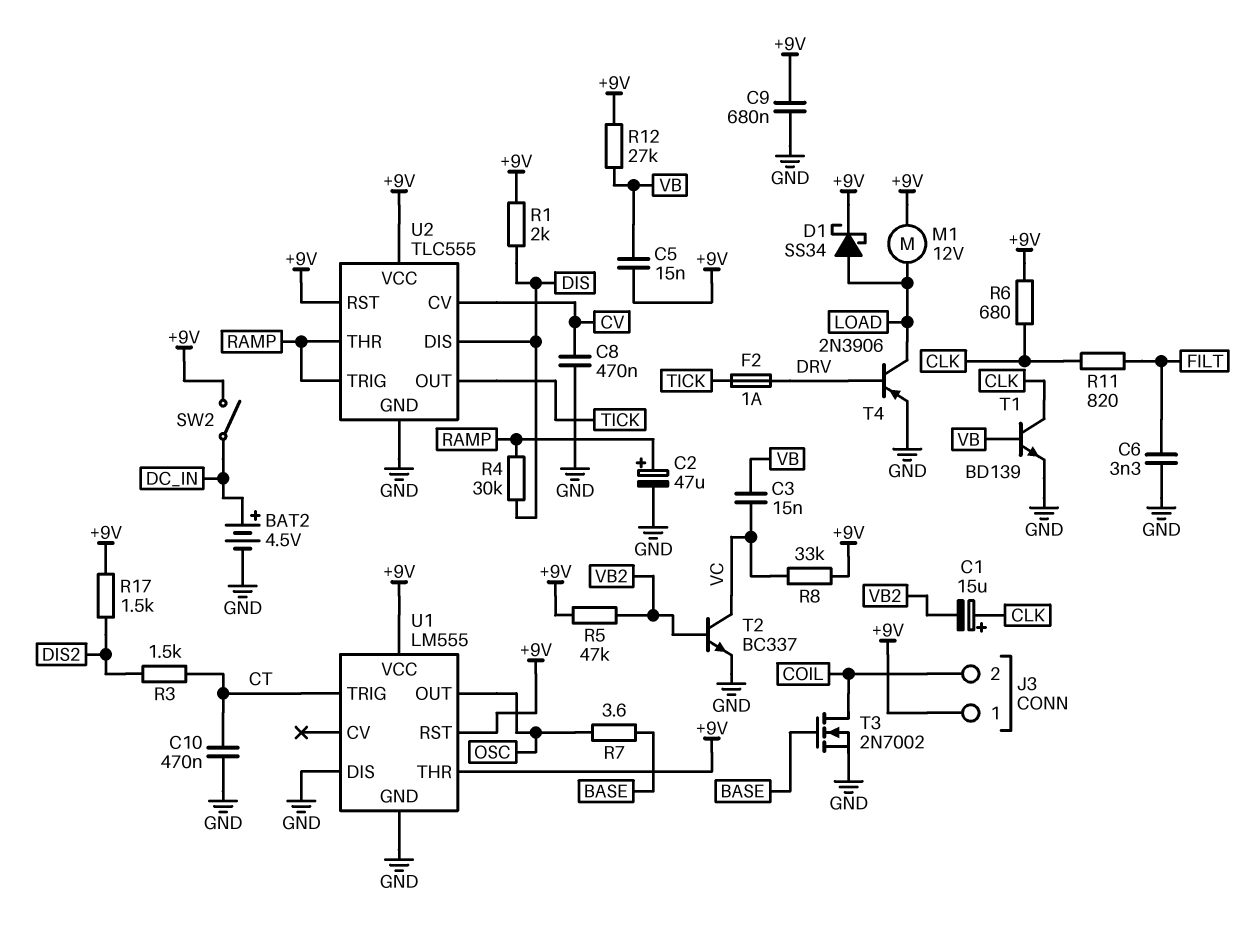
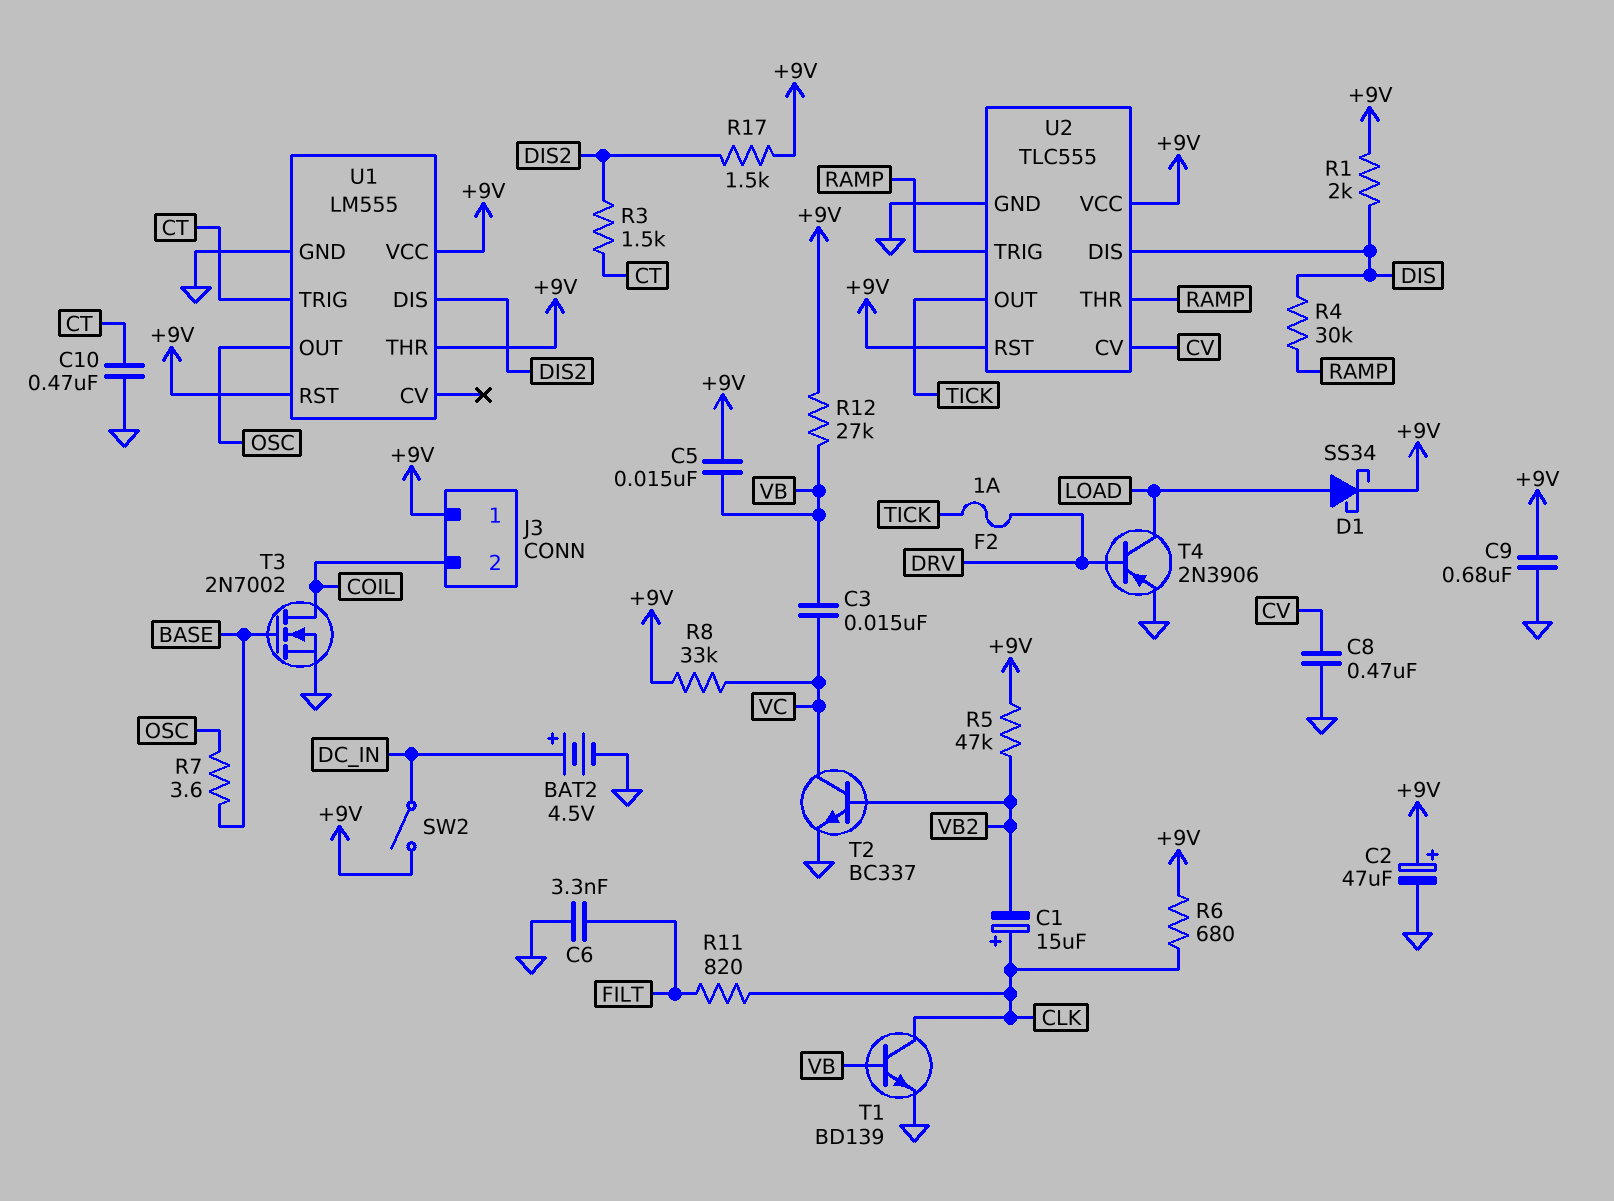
C2: 47uF (plus RAMP, minus GND) -> 47uF (plus +9V, minus GND)
M1: motor 12V (+9V, LOAD) -> none
U1 pin DIS: GND -> DIS2

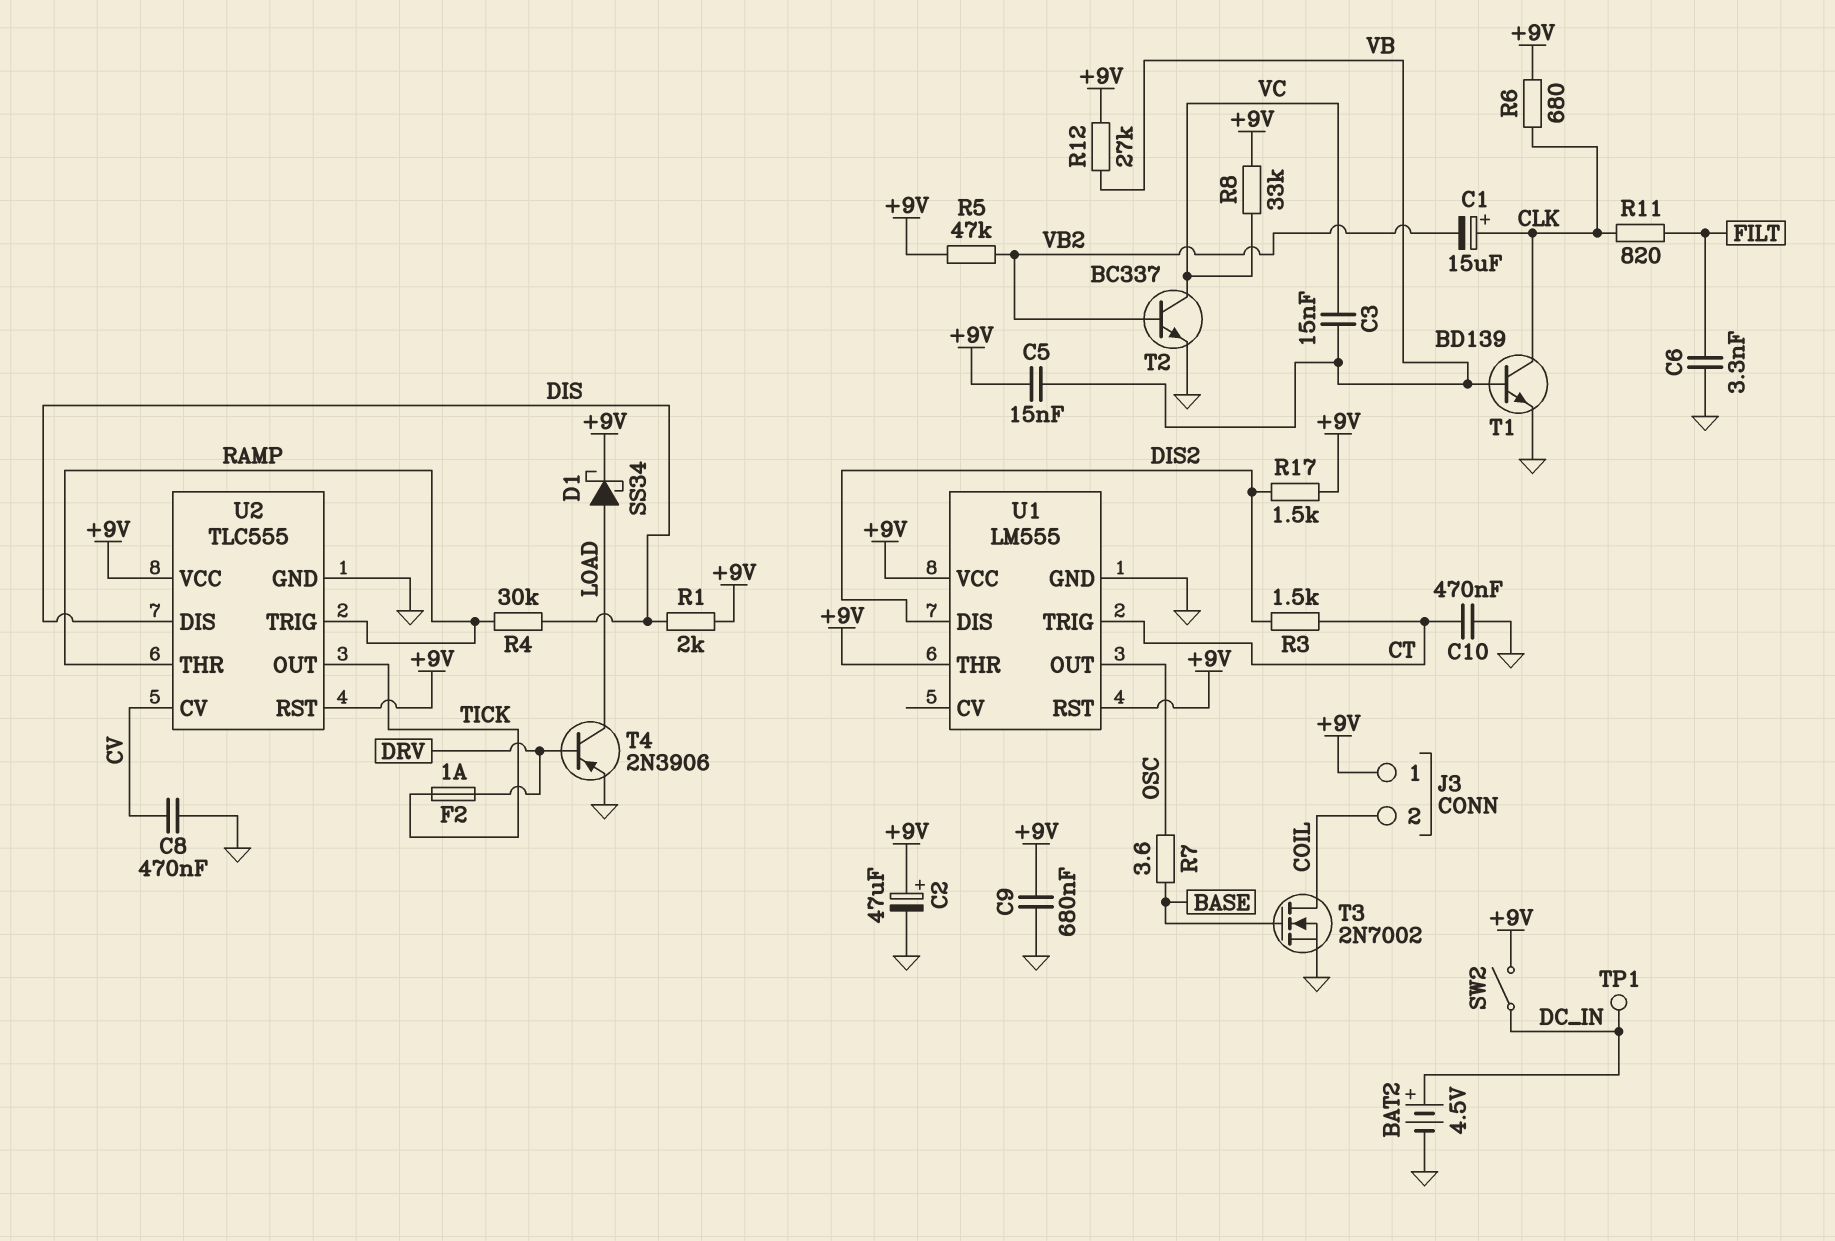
TP1: none -> test point (DC_IN)

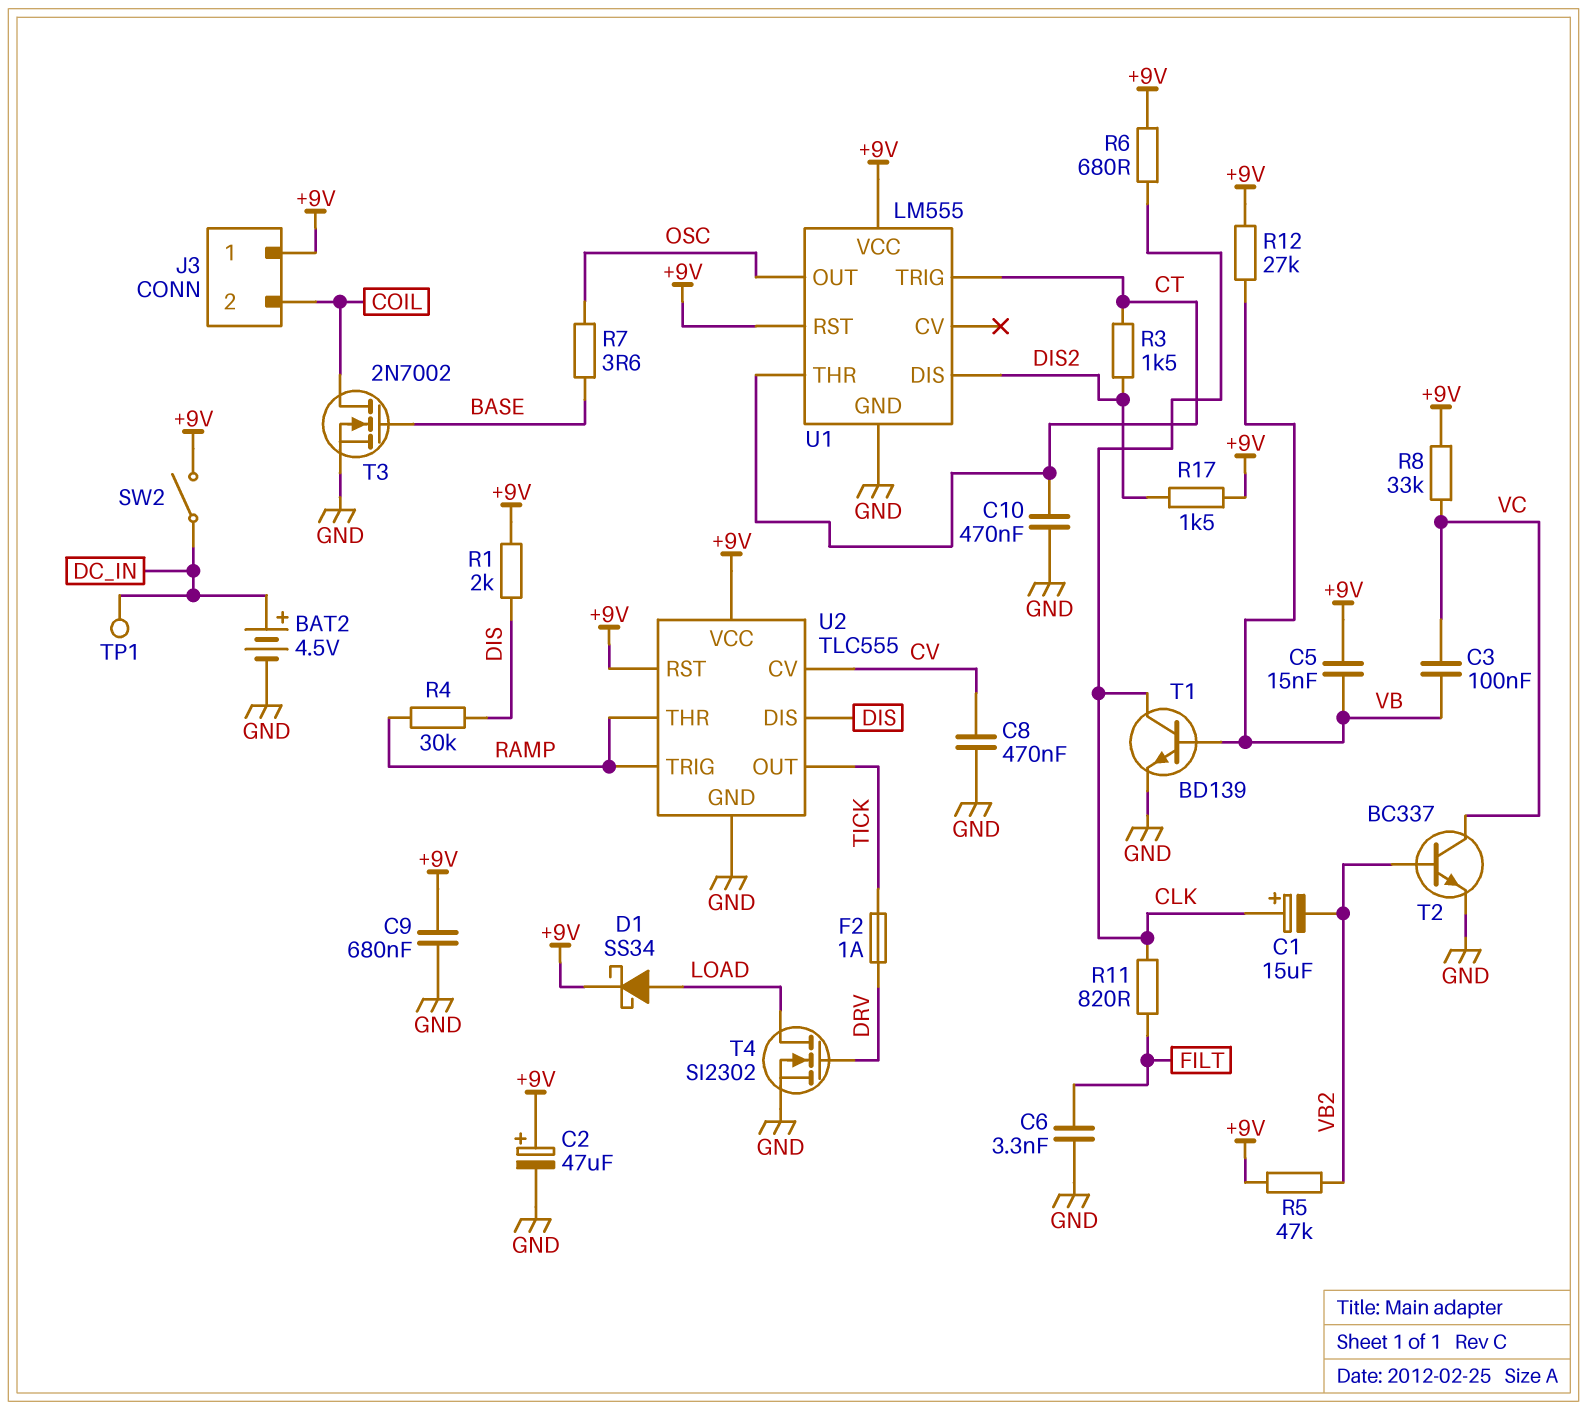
C3: 15nF (VB, VC) -> 100nF (VB, VC)
T4: PNP 2N3906 (B DRV, C LOAD, E GND) -> NMOS SI2302 (G DRV, D LOAD, S GND)
U1 pin THR: +9V -> CT

